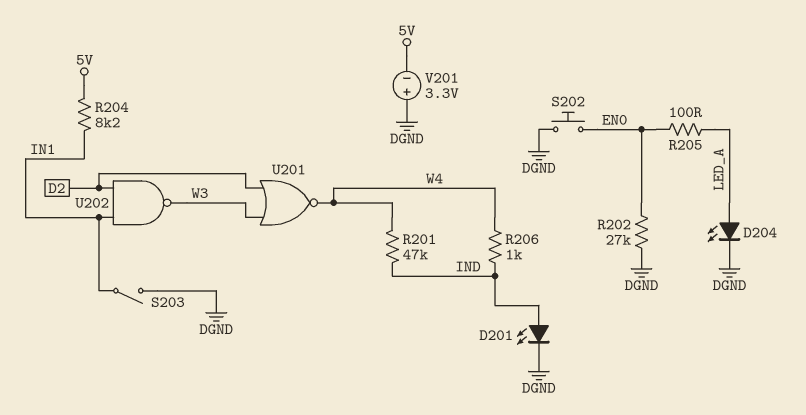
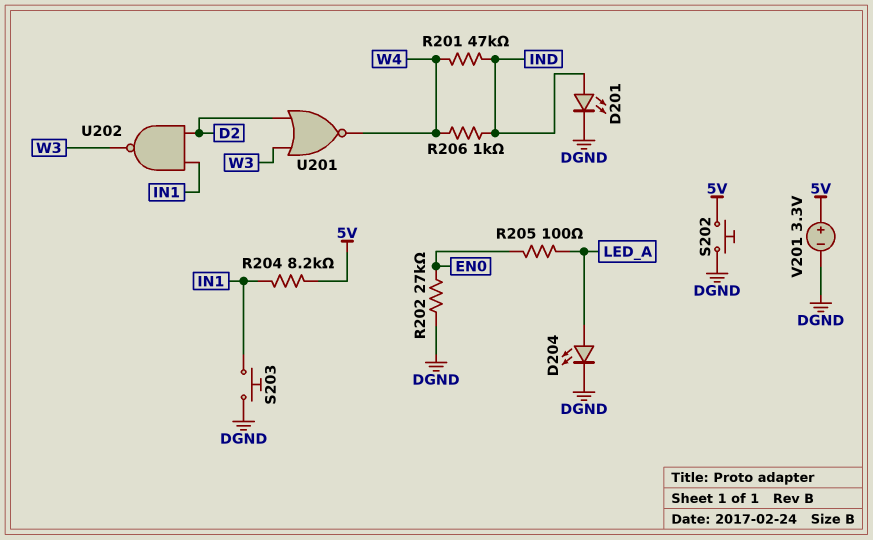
S202: button (DGND, EN0) -> button (5V, DGND)
S203: switch (DGND, IN1) -> button (DGND, IN1)
V201: 3.3V (plus DGND, minus 5V) -> 3.3V (plus 5V, minus DGND)

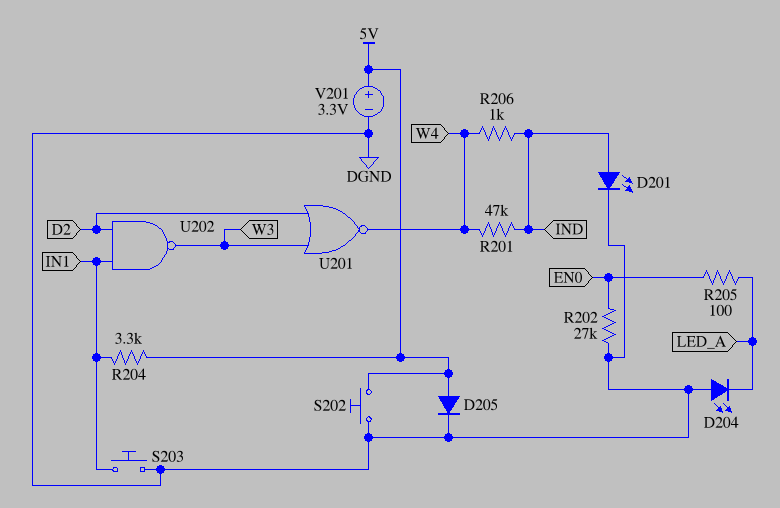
D204: LED (A LED_A, K DGND) -> LED (A DGND, K LED_A)
D205: none -> diode (A 5V, K DGND)
R204: 8.2k (5V, IN1) -> 3.3k (5V, IN1)

